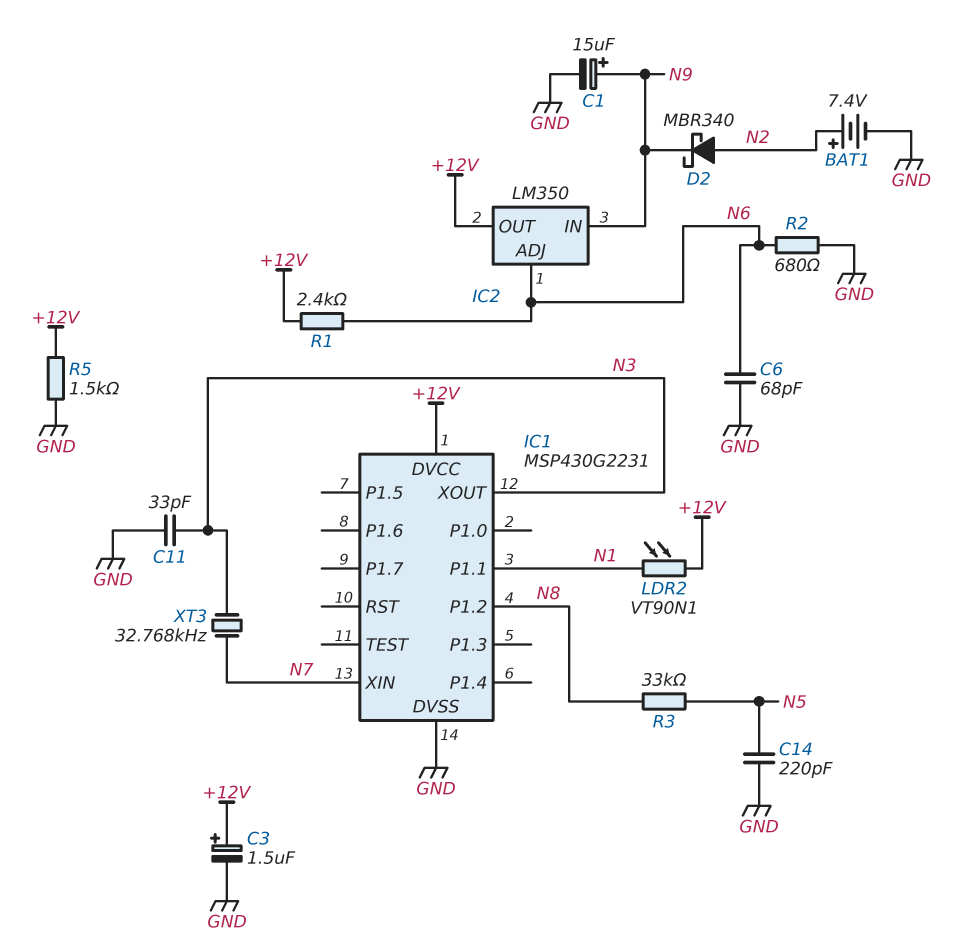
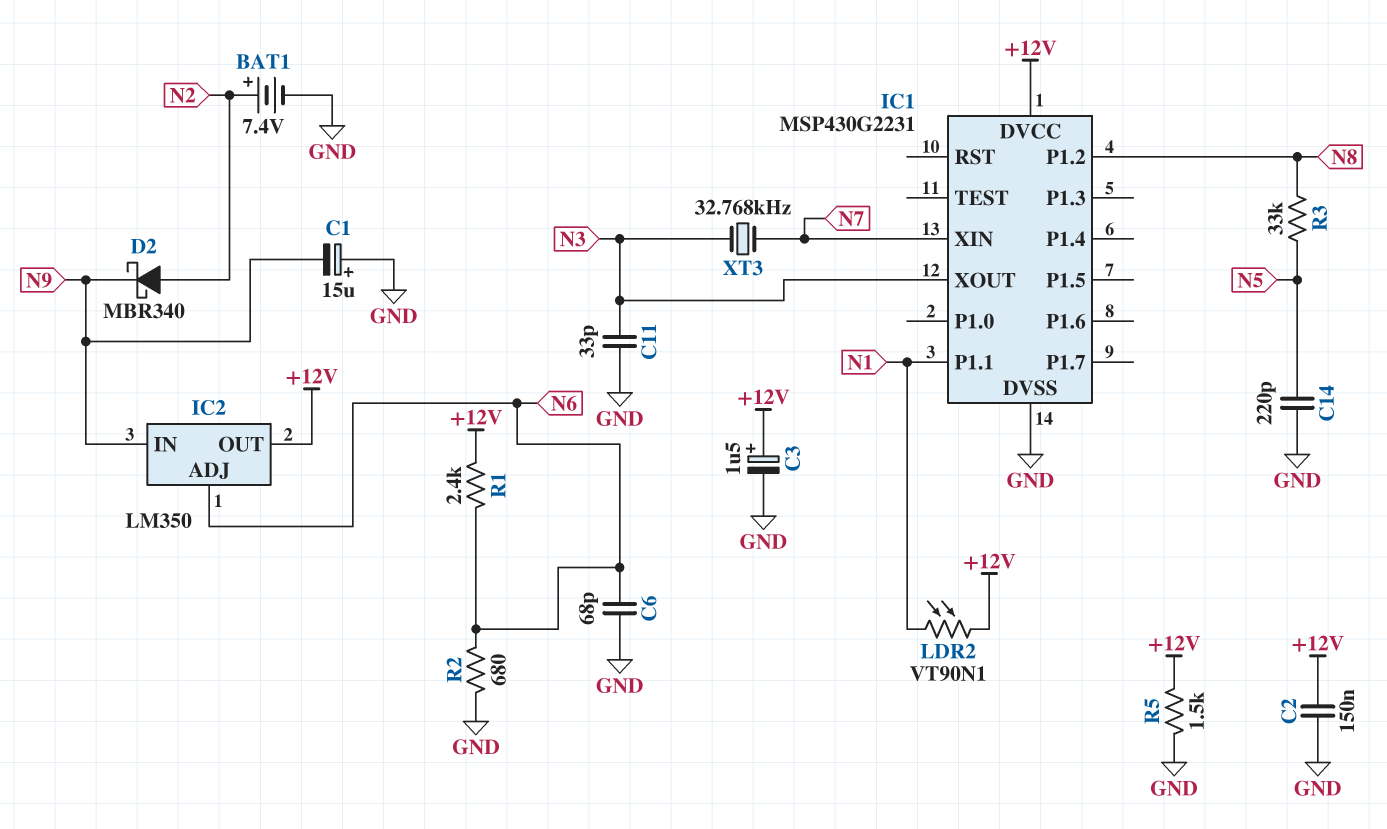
C1: 15uF (plus N9, minus GND) -> 15uF (plus GND, minus N9)
C2: none -> 150nF (+12V, GND)

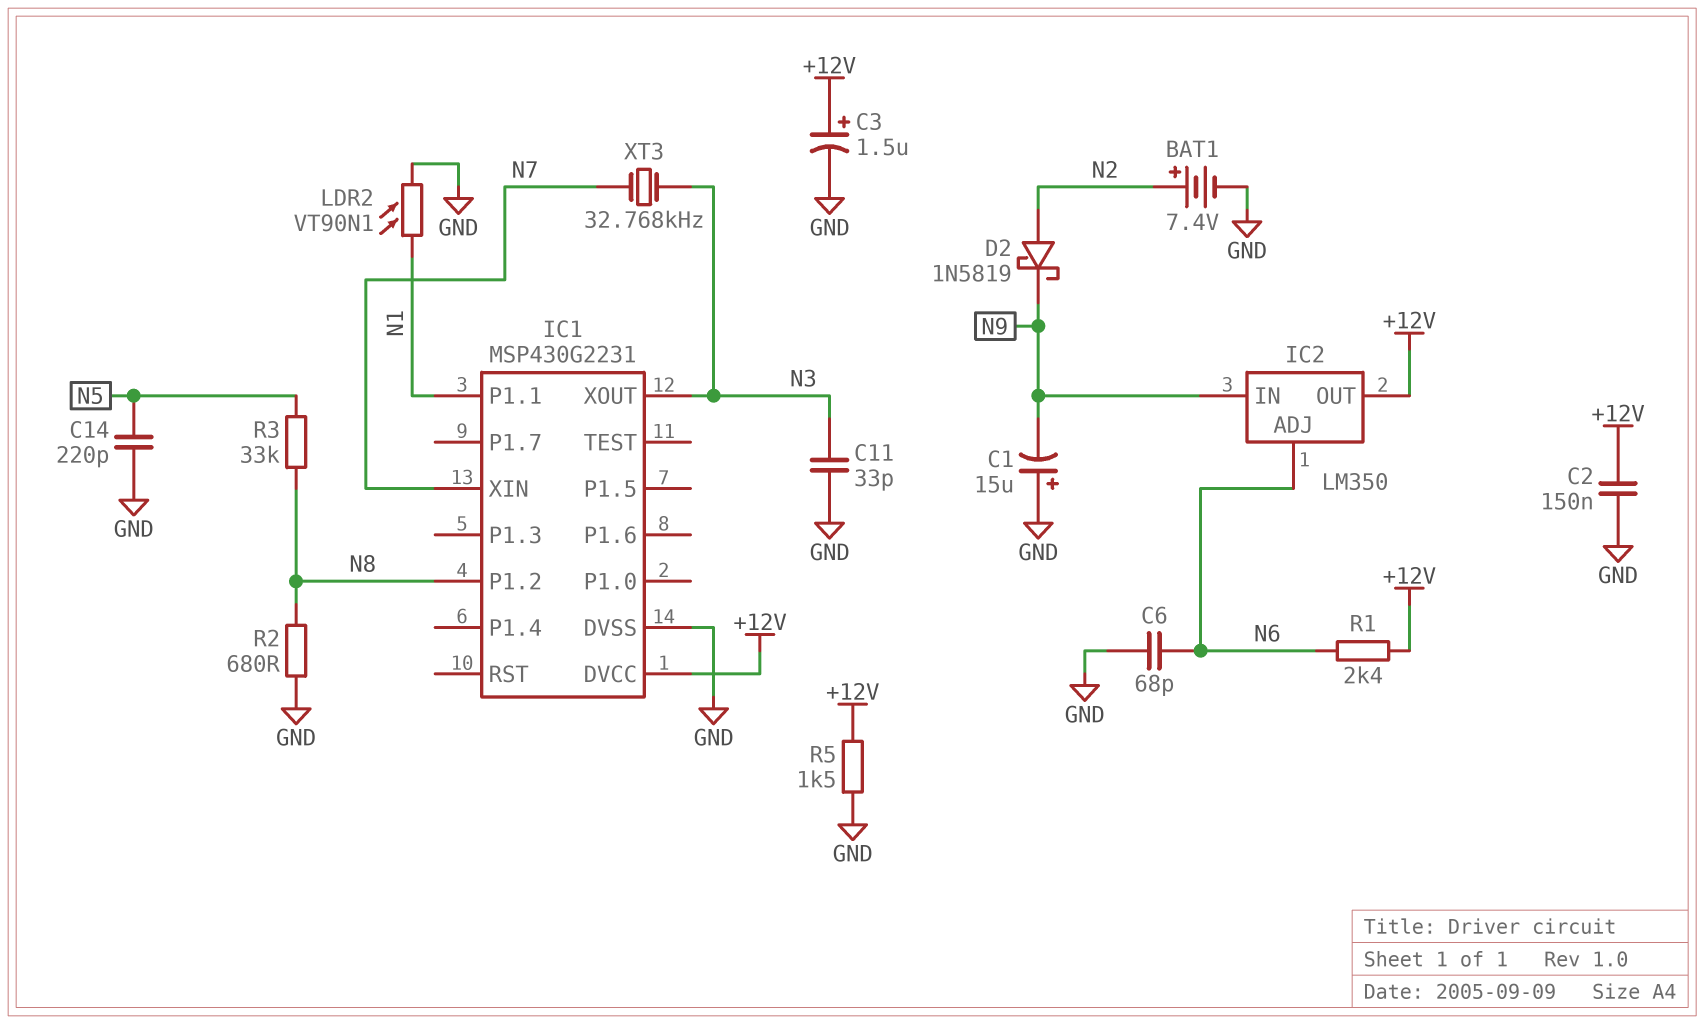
D2: schottky MBR340 (A N2, K N9) -> schottky 1N5819 (A N2, K N9)
LDR2: VT90N1 (+12V, N1) -> VT90N1 (GND, N1)
R2: 680 (GND, N6) -> 680 (GND, N8)

